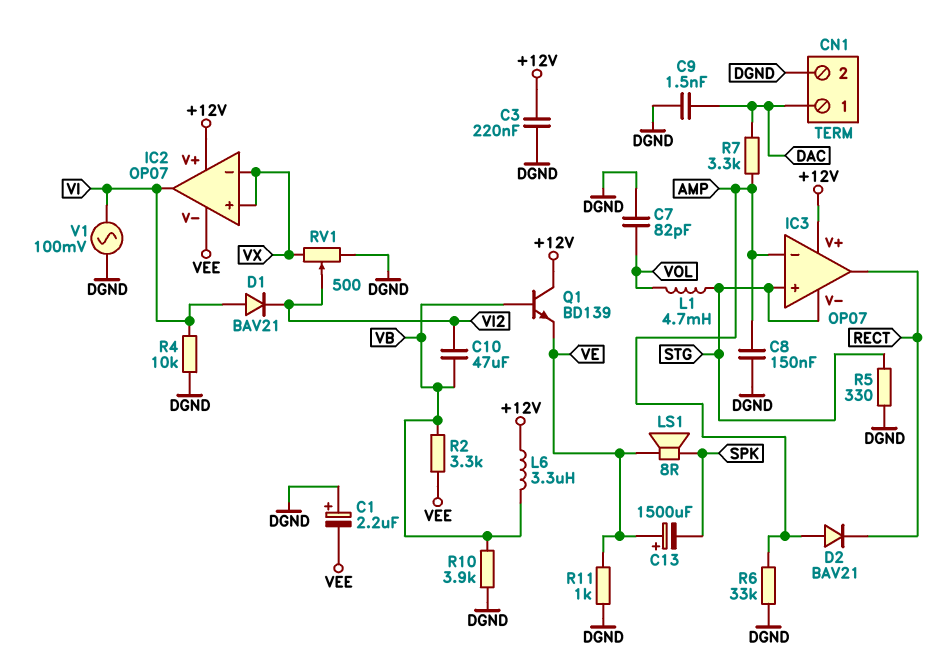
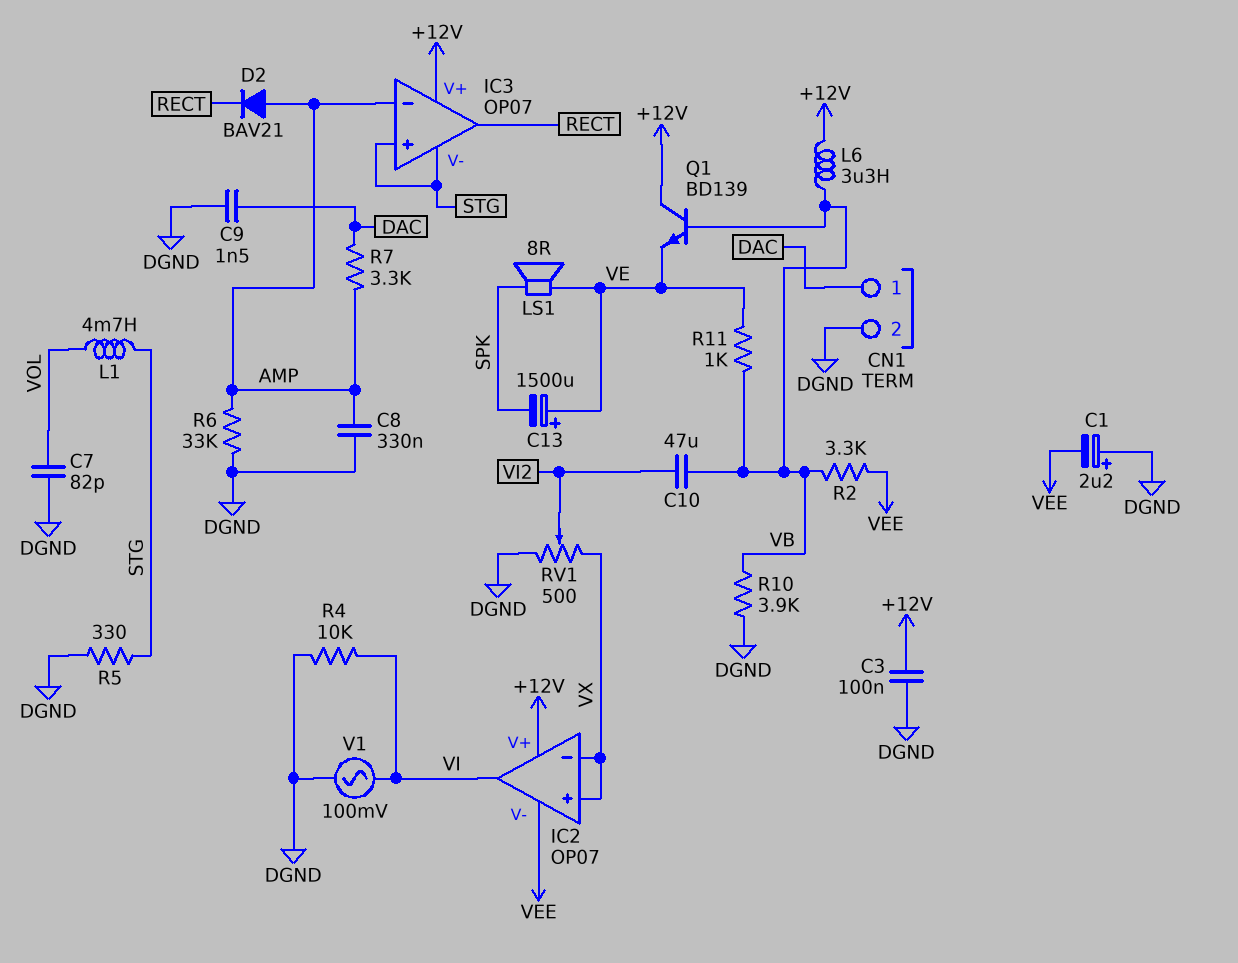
C3: 220nF (+12V, DGND) -> 100nF (+12V, DGND)
C8: 150nF (AMP, DGND) -> 330nF (AMP, DGND)
D1: diode BAV21 (A VI, K VI2) -> none
R11: 1k (DGND, VE) -> 1k (VB, VE)

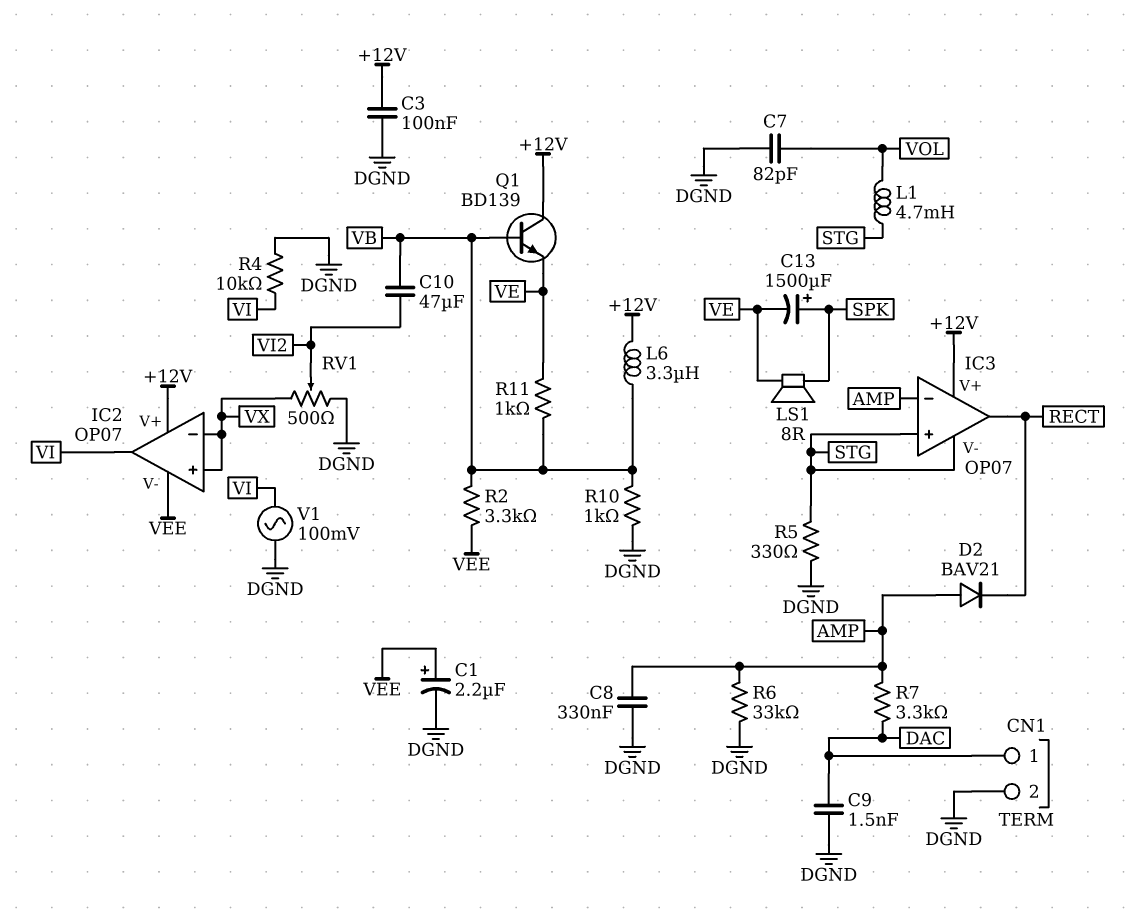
C1: 2.2uF (plus DGND, minus VEE) -> 2.2uF (plus VEE, minus DGND)
C13: 1500uF (plus VE, minus SPK) -> 1500uF (plus SPK, minus VE)
R10: 3.9k (DGND, VB) -> 1k (DGND, VB)

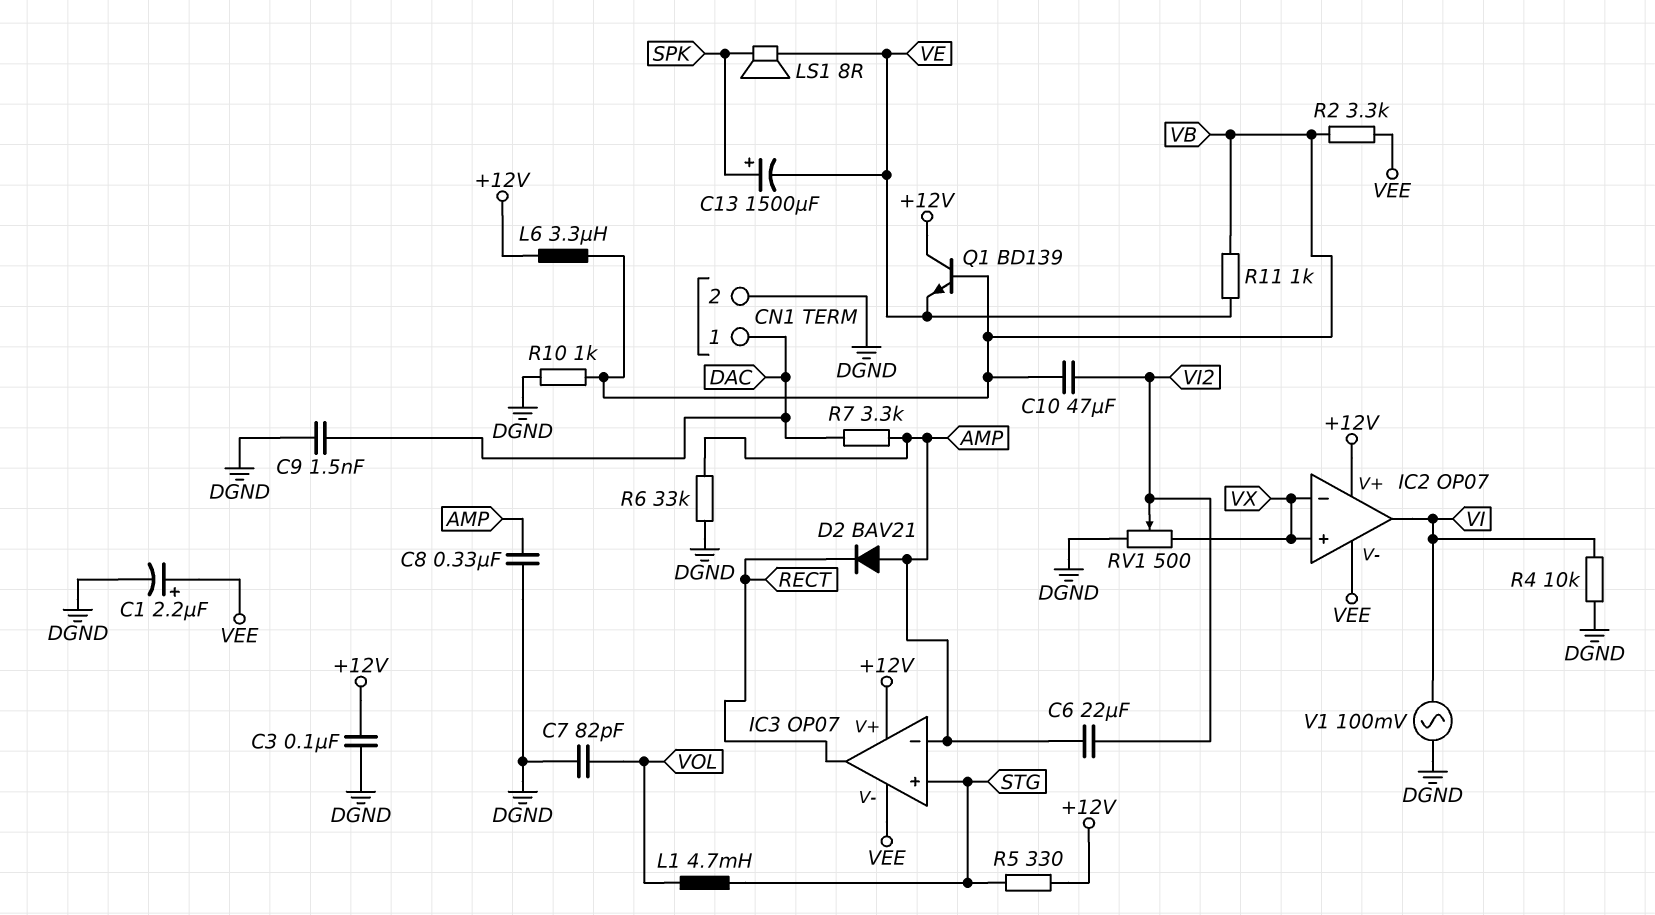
C6: none -> 22uF (AMP, VI2)
IC3 pin V-: STG -> VEE
R5: 330 (DGND, STG) -> 330 (+12V, STG)

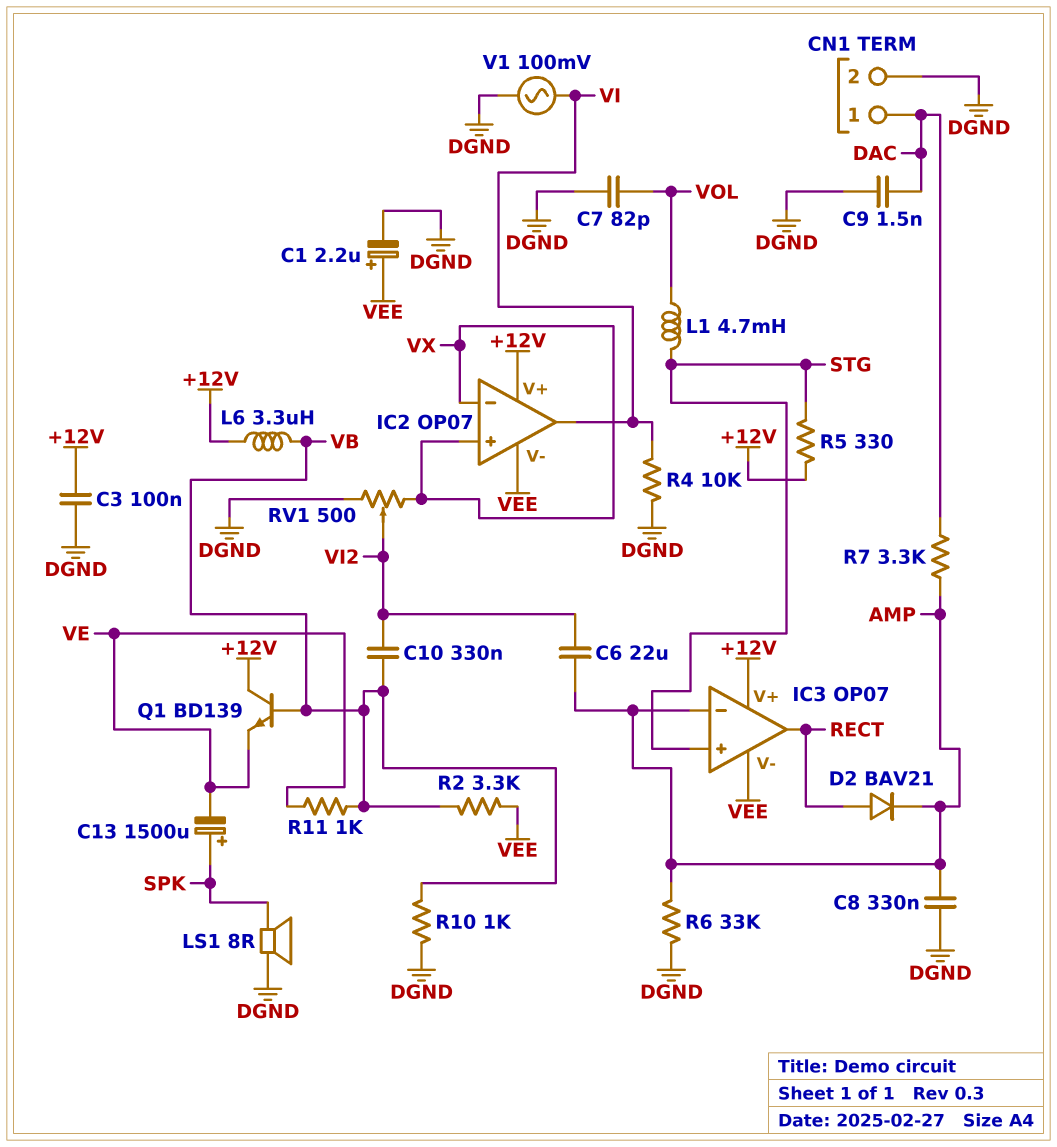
C10: 47uF (VB, VI2) -> 330nF (VB, VI2)
D2: diode BAV21 (A AMP, K RECT) -> diode BAV21 (A RECT, K AMP)
LS1: speaker 8R (SPK, VE) -> speaker 8R (DGND, SPK)

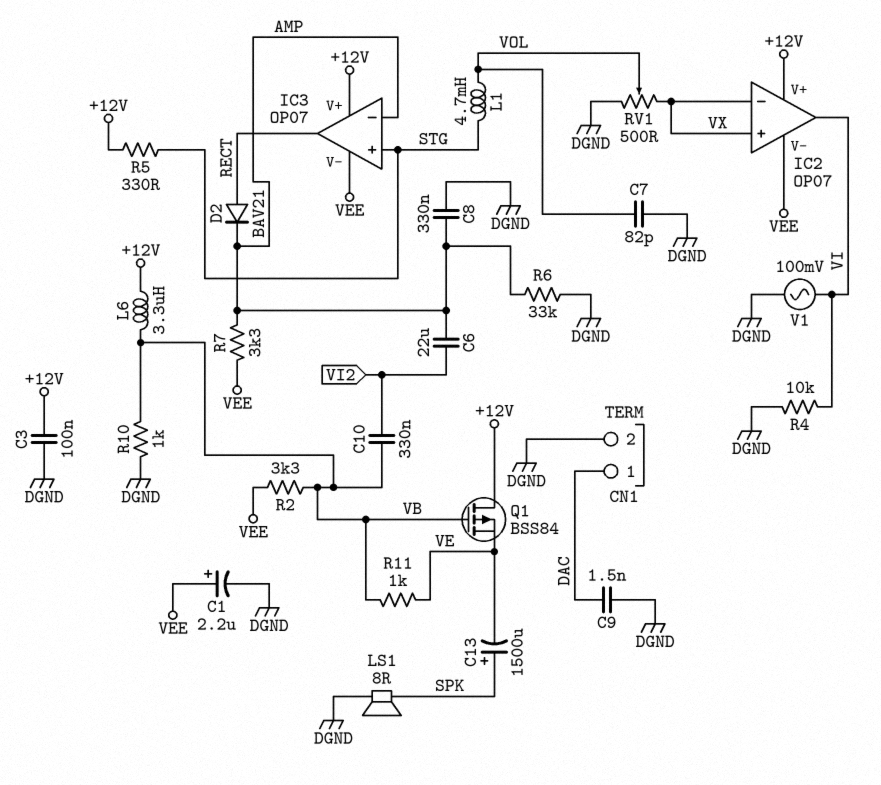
Q1: NPN BD139 (B VB, C +12V, E VE) -> PMOS BSS84 (G VB, D +12V, S VE)
R7: 3.3k (AMP, DAC) -> 3.3k (AMP, VEE)
RV1: 500 (DGND, VX, wiper VI2) -> 500 (DGND, VX, wiper VOL)

